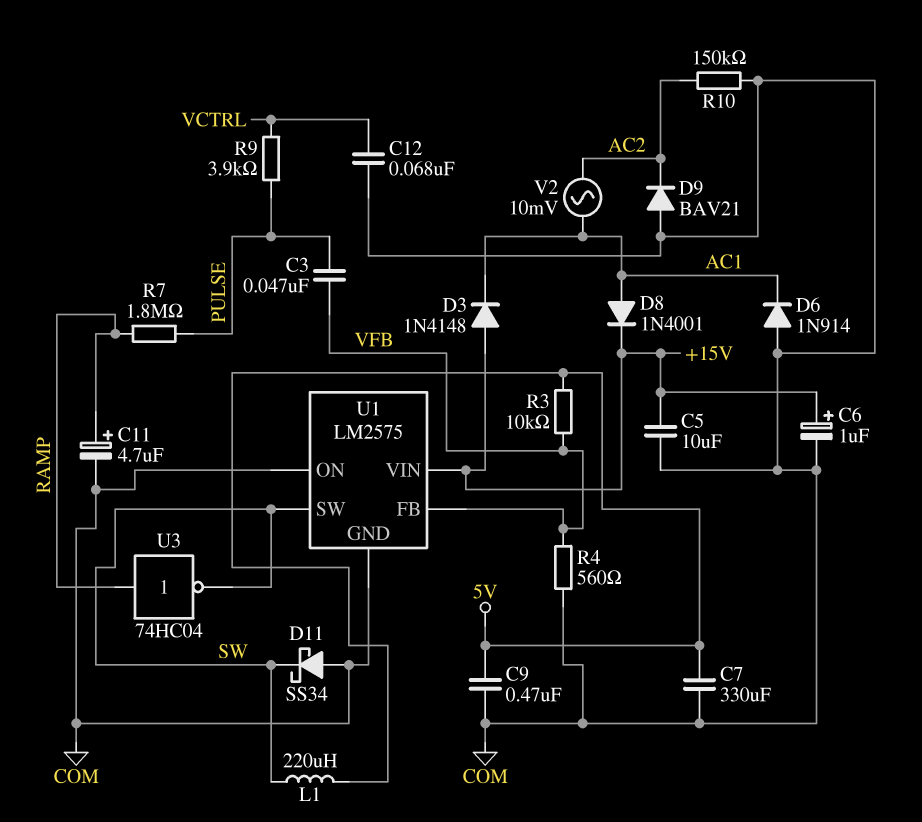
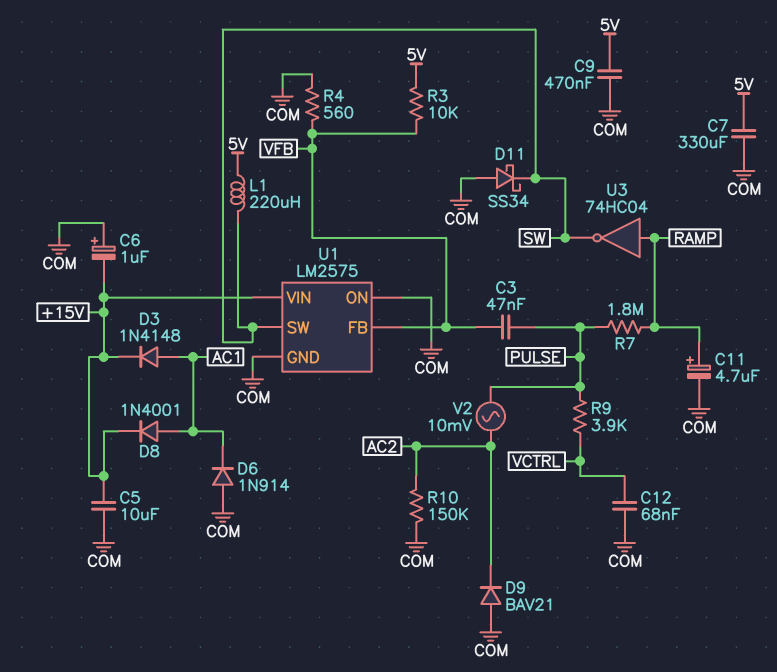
C6: 1uF (plus +15V, minus COM) -> 1uF (plus COM, minus +15V)
D3: diode 1N4148 (A +15V, K AC1) -> diode 1N4148 (A AC1, K +15V)
V2: AC 10mV (AC1, AC2) -> AC 10mV (AC2, PULSE)

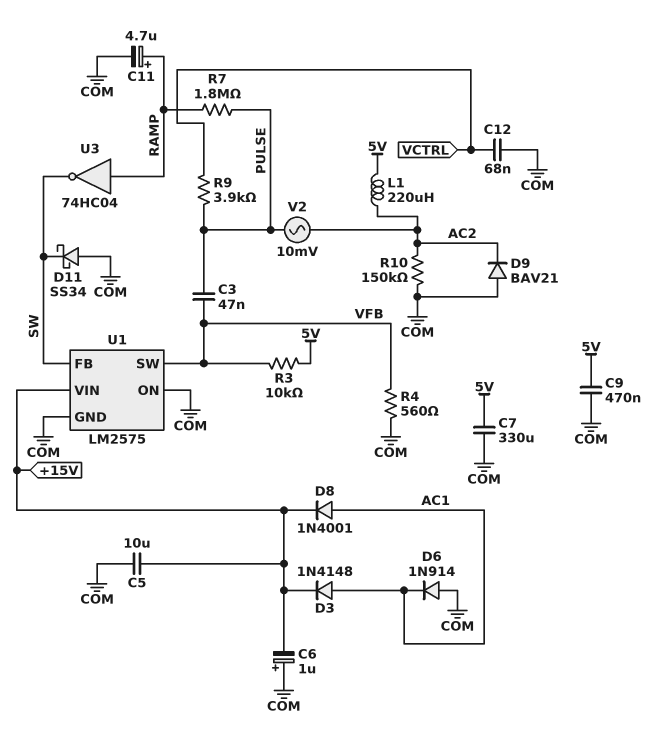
L1: 220uH (5V, SW) -> 220uH (5V, AC2)
U1 pin FB: VFB -> SW
U1 pin SW: SW -> VFB

